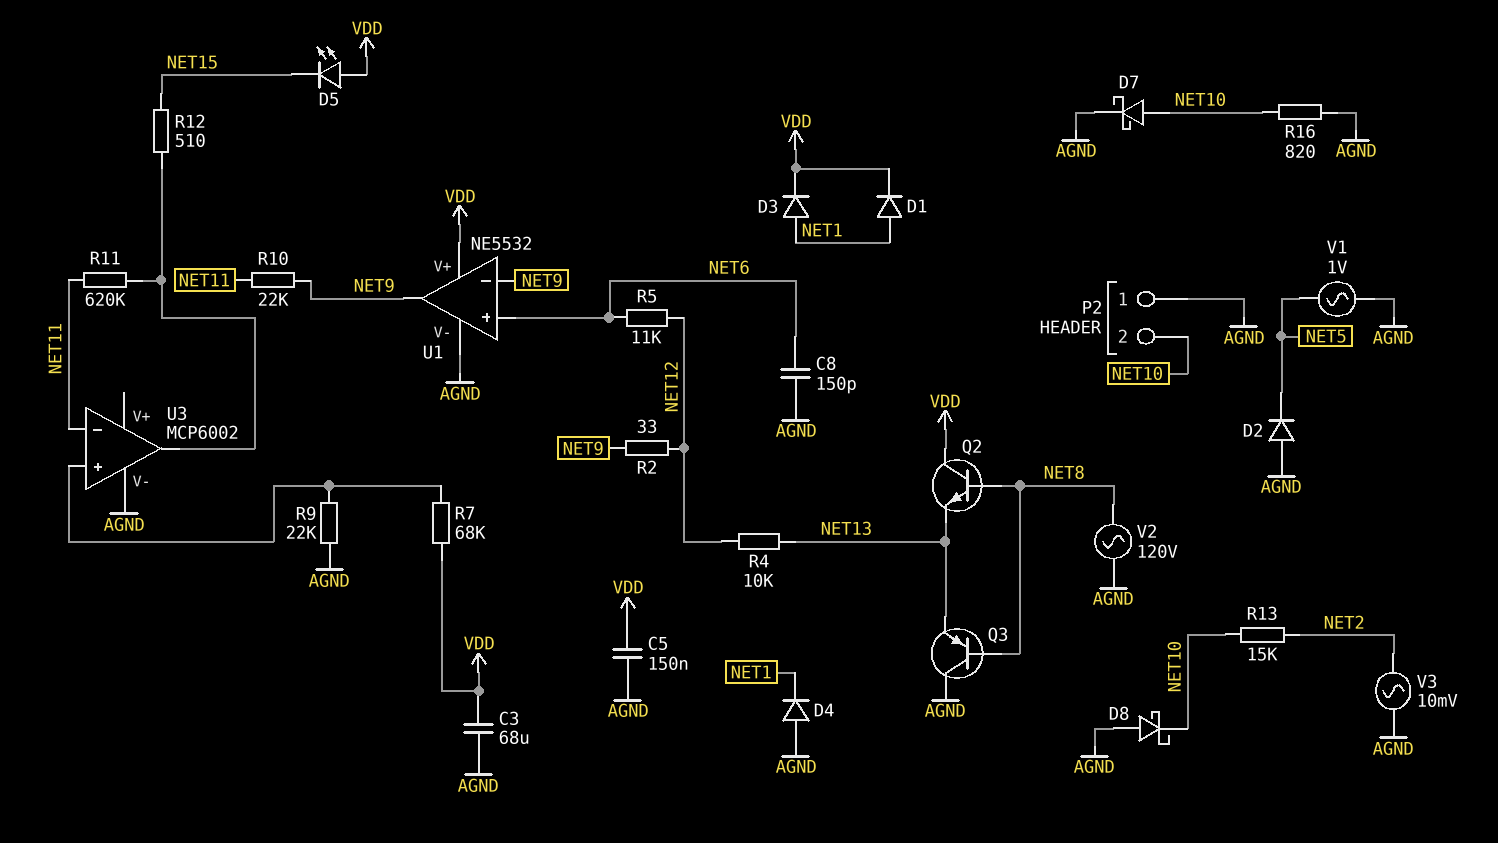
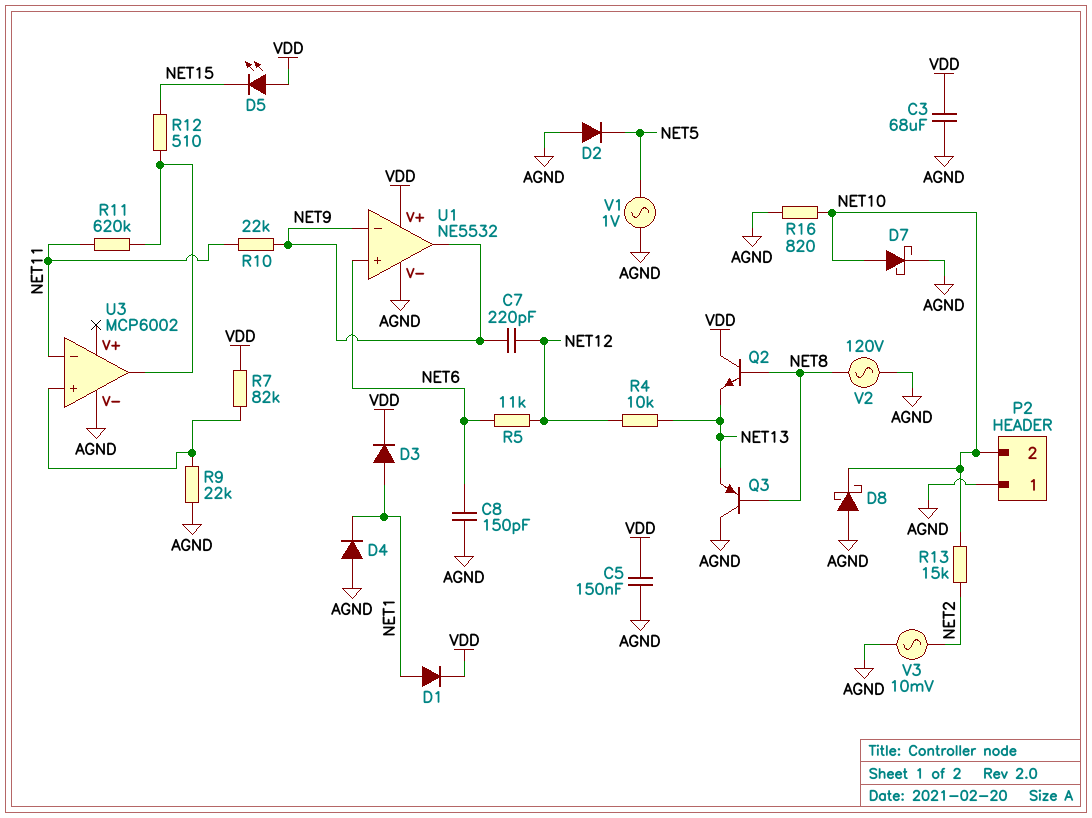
C7: none -> 220pF (NET9, NET12)
R2: 33 (NET9, NET12) -> none
R7: 68k (U3/in+, VDD) -> 82k (U3/in+, VDD)

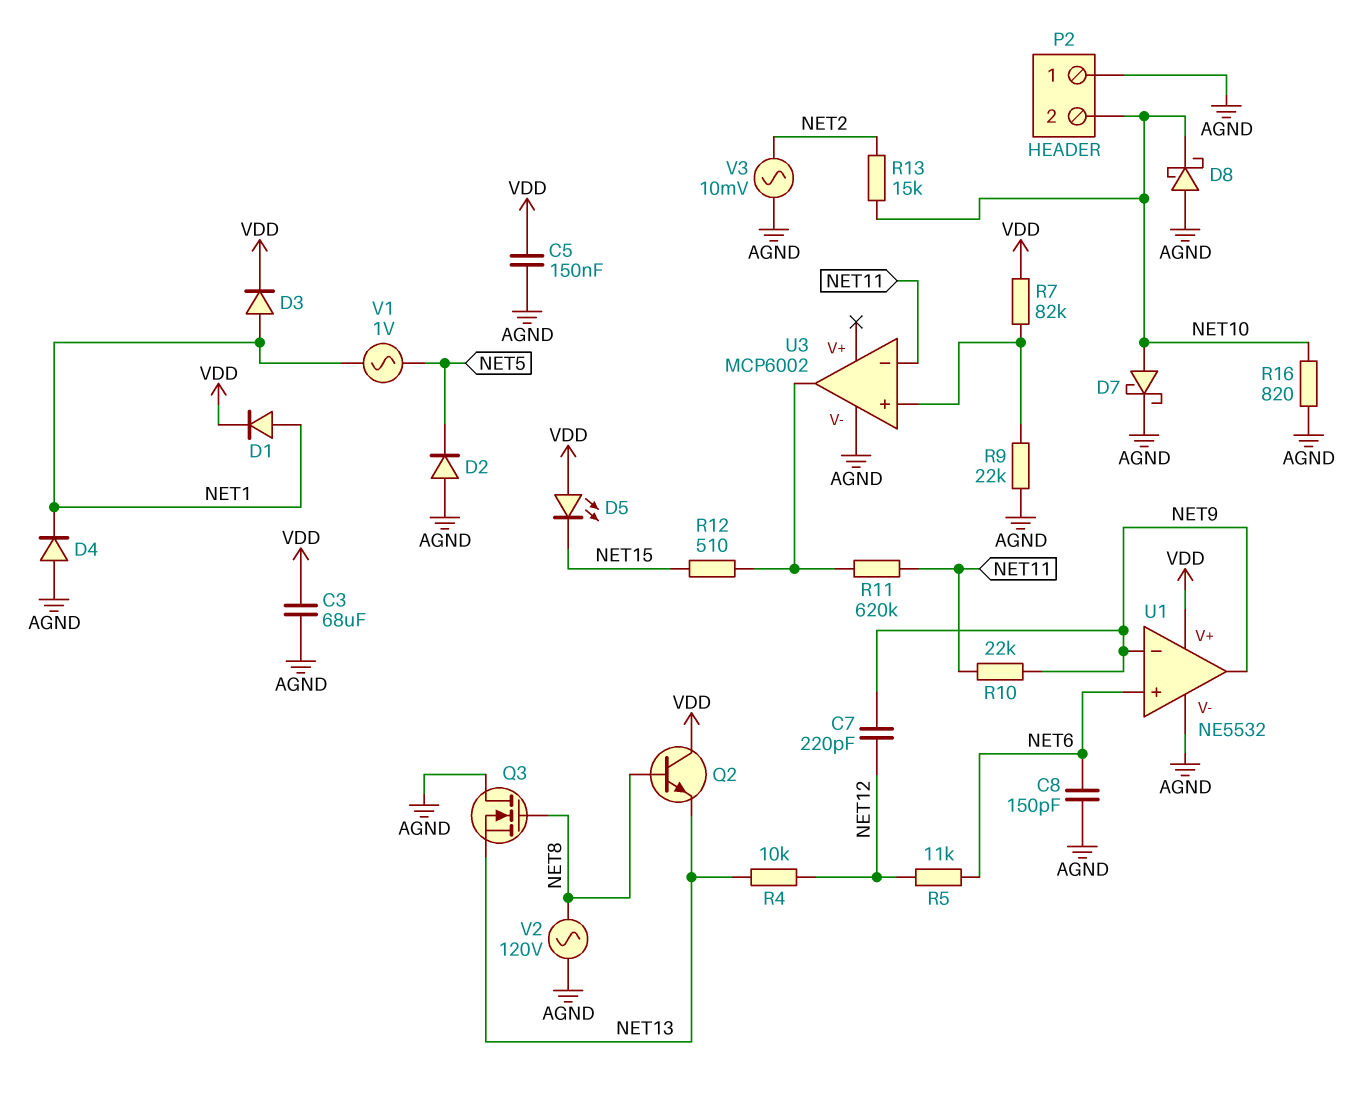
Q3: PNP (B NET8, C AGND, E NET13) -> NMOS (G NET8, D AGND, S NET13)
V1: AC 1V (AGND, NET5) -> AC 1V (NET1, NET5)

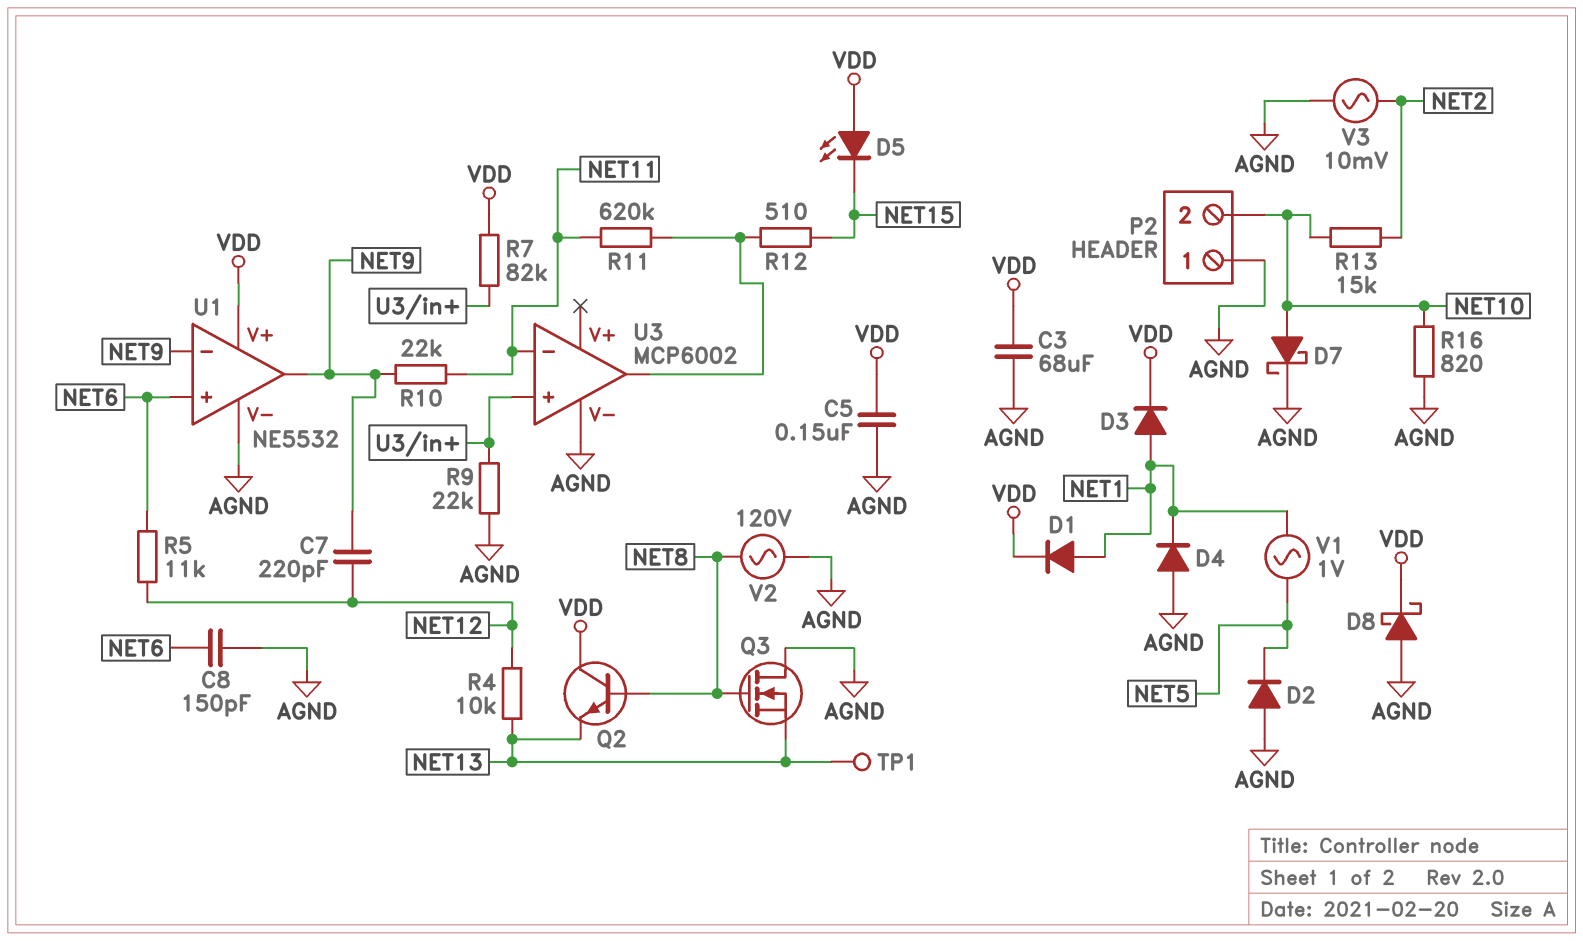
D8: schottky (A AGND, K NET10) -> schottky (A AGND, K VDD)
TP1: none -> test point (NET13)

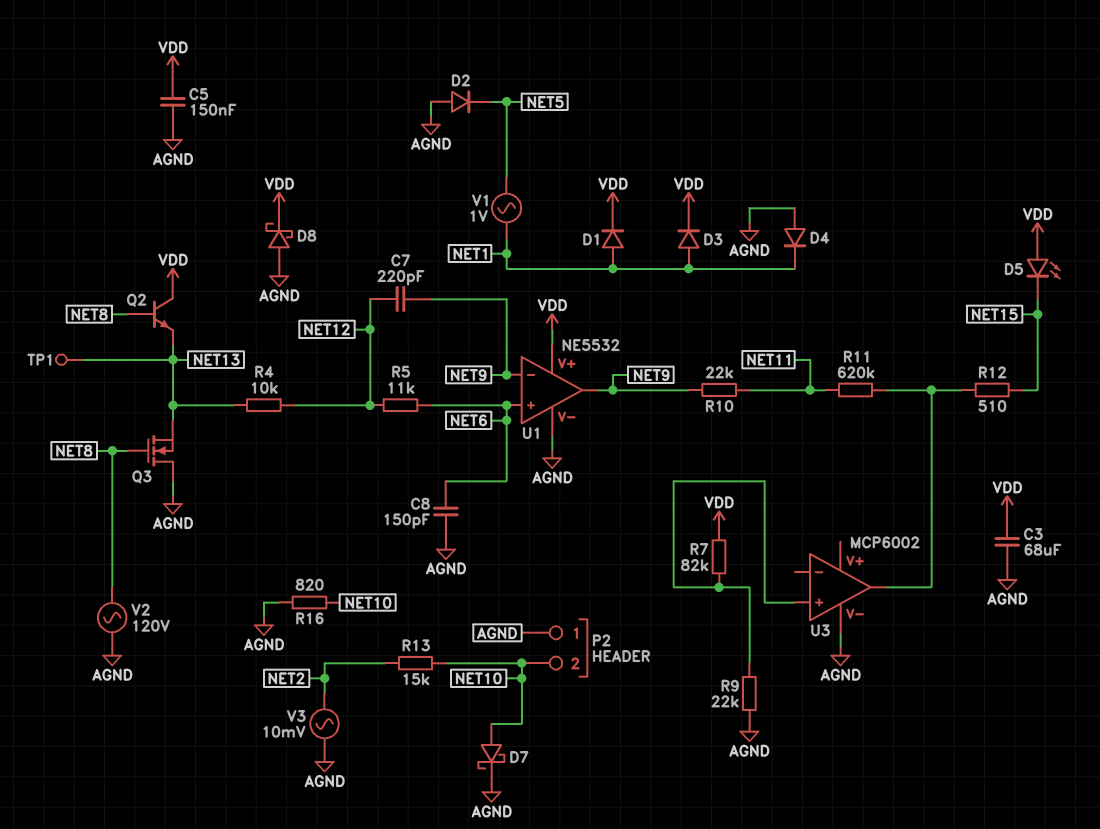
U3 pin in-: NET11 -> none

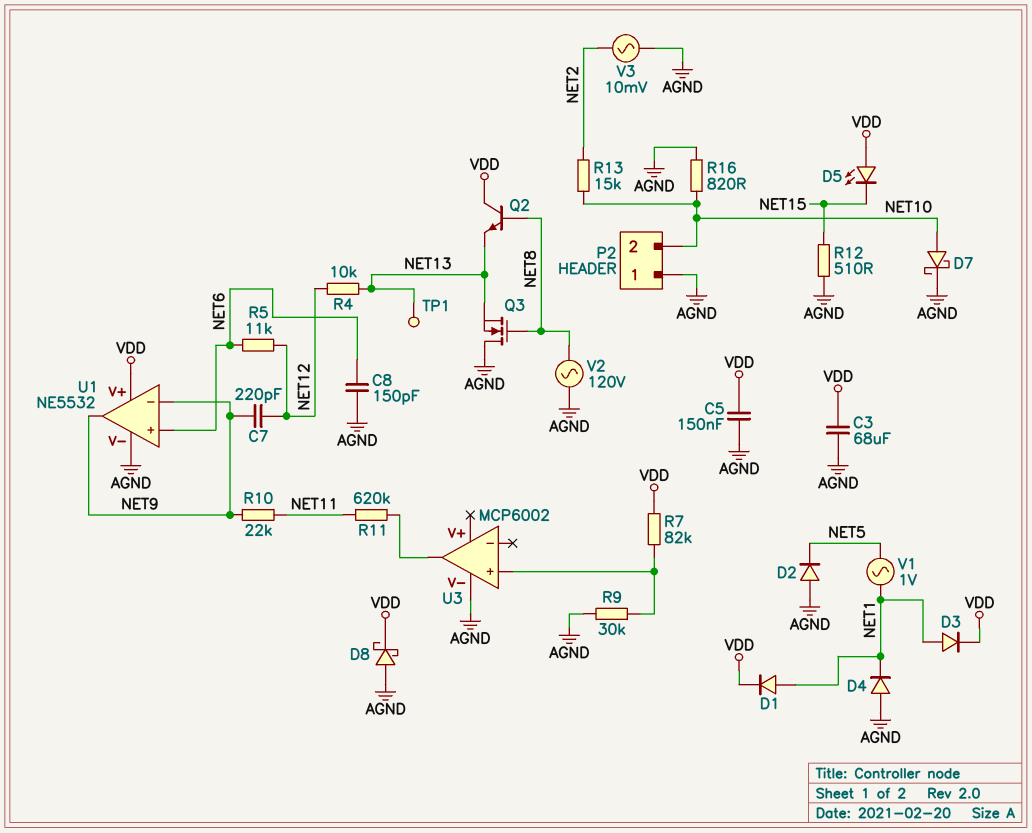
R9: 22k (AGND, U3/in+) -> 30k (AGND, U3/in+)
R12: 510 (NET15, U3/out) -> 510 (AGND, NET15)

